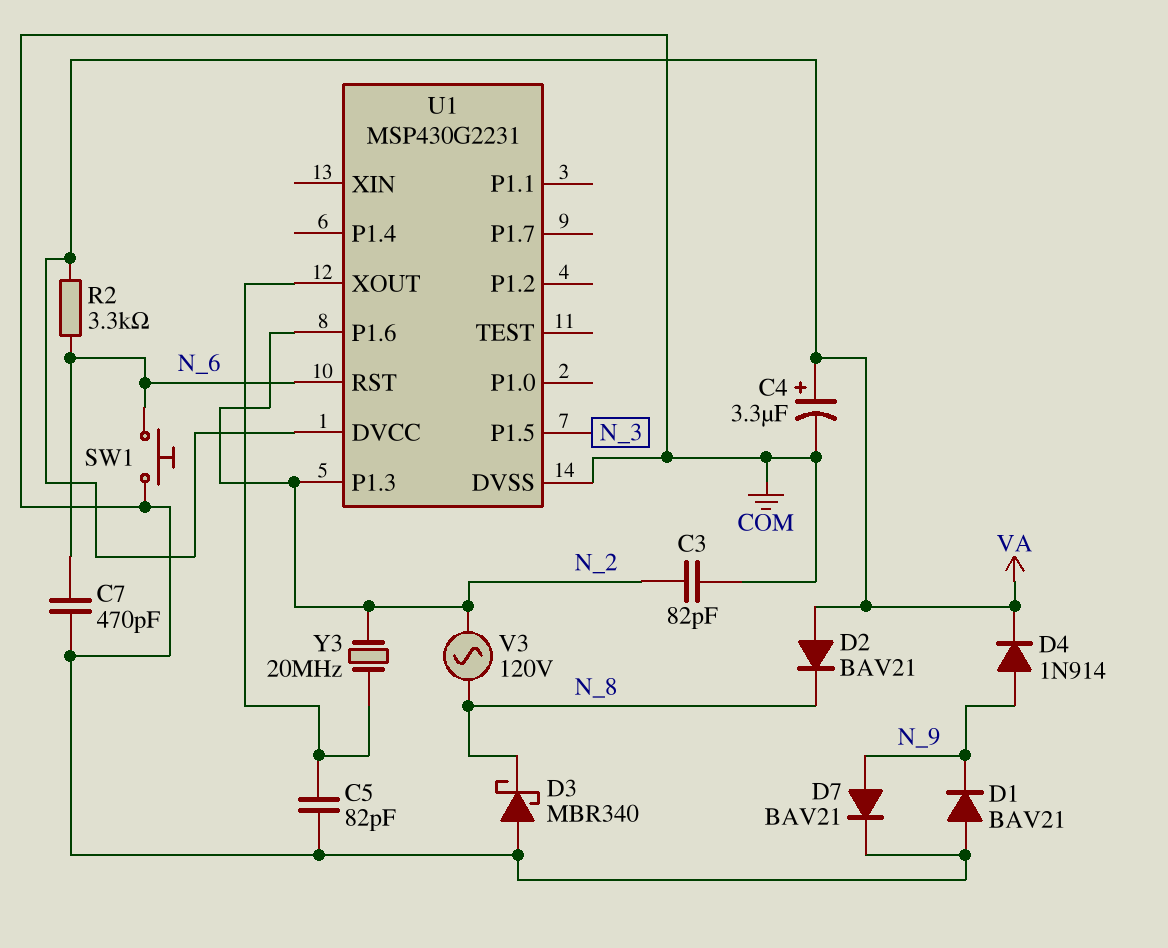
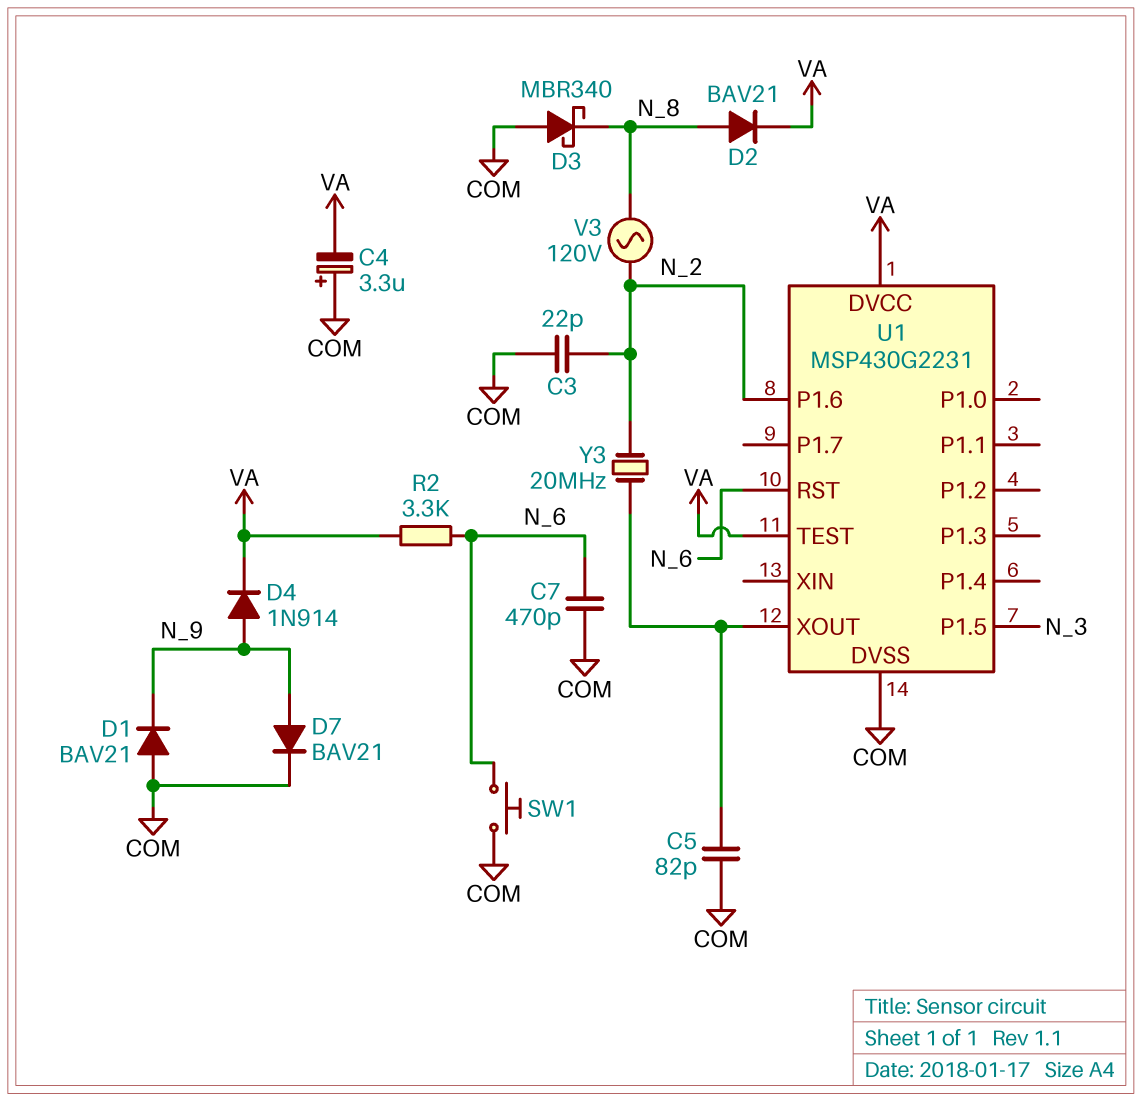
C3: 82pF (COM, N_2) -> 22pF (COM, N_2)
C4: 3.3uF (plus VA, minus COM) -> 3.3uF (plus COM, minus VA)
D2: diode BAV21 (A VA, K N_8) -> diode BAV21 (A N_8, K VA)
U1 pin P1.3: N_2 -> none
U1 pin TEST: none -> VA

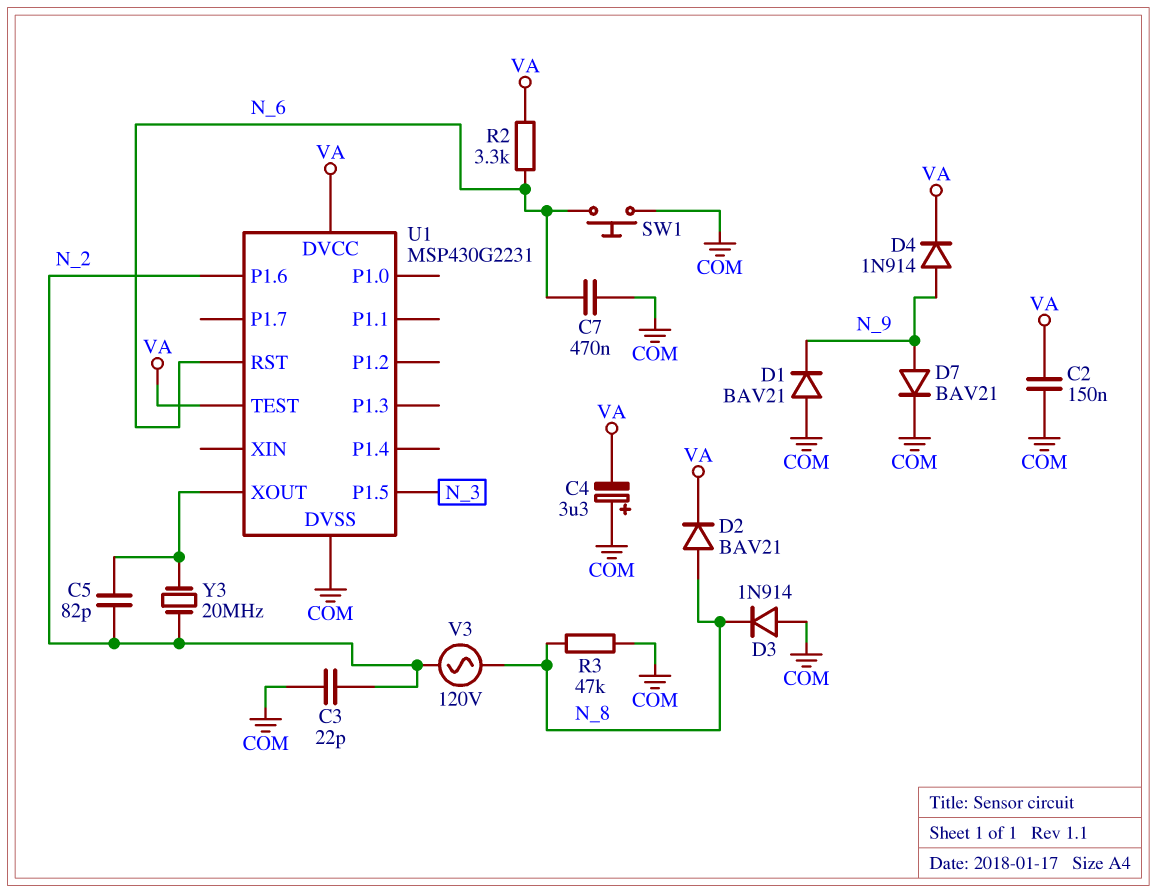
C2: none -> 150nF (COM, VA)
C5: 82pF (COM, U1/XOUT) -> 82pF (N_2, U1/XOUT)
C7: 470pF (COM, N_6) -> 470nF (COM, N_6)
D3: schottky MBR340 (A COM, K N_8) -> diode 1N914 (A COM, K N_8)
R3: none -> 47k (COM, N_8)

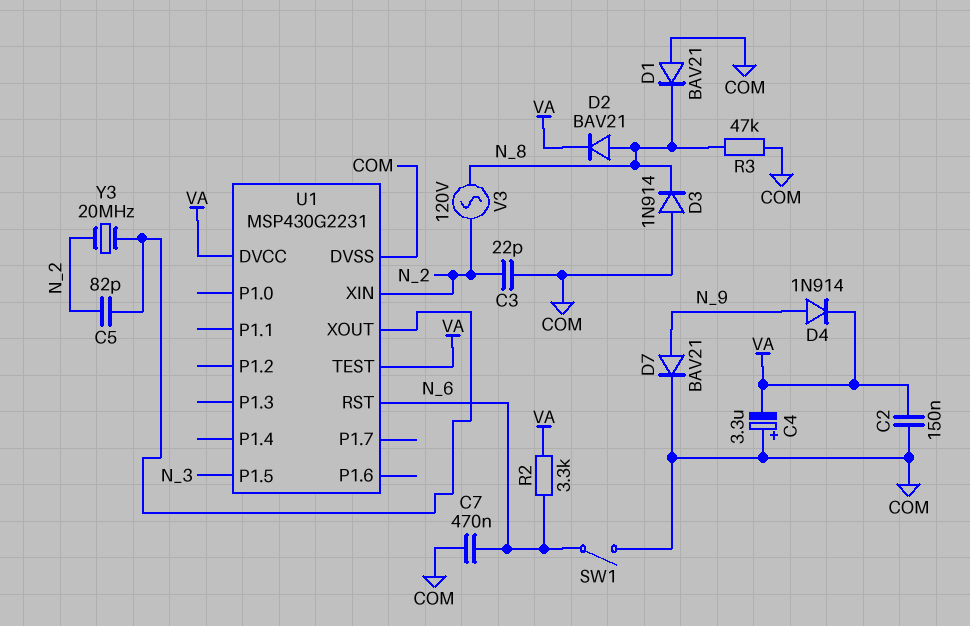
D1: diode BAV21 (A COM, K N_9) -> diode BAV21 (A COM, K N_8)
SW1: button (COM, N_6) -> switch (COM, N_6)
U1 pin P1.6: N_2 -> none
U1 pin XIN: none -> N_2

